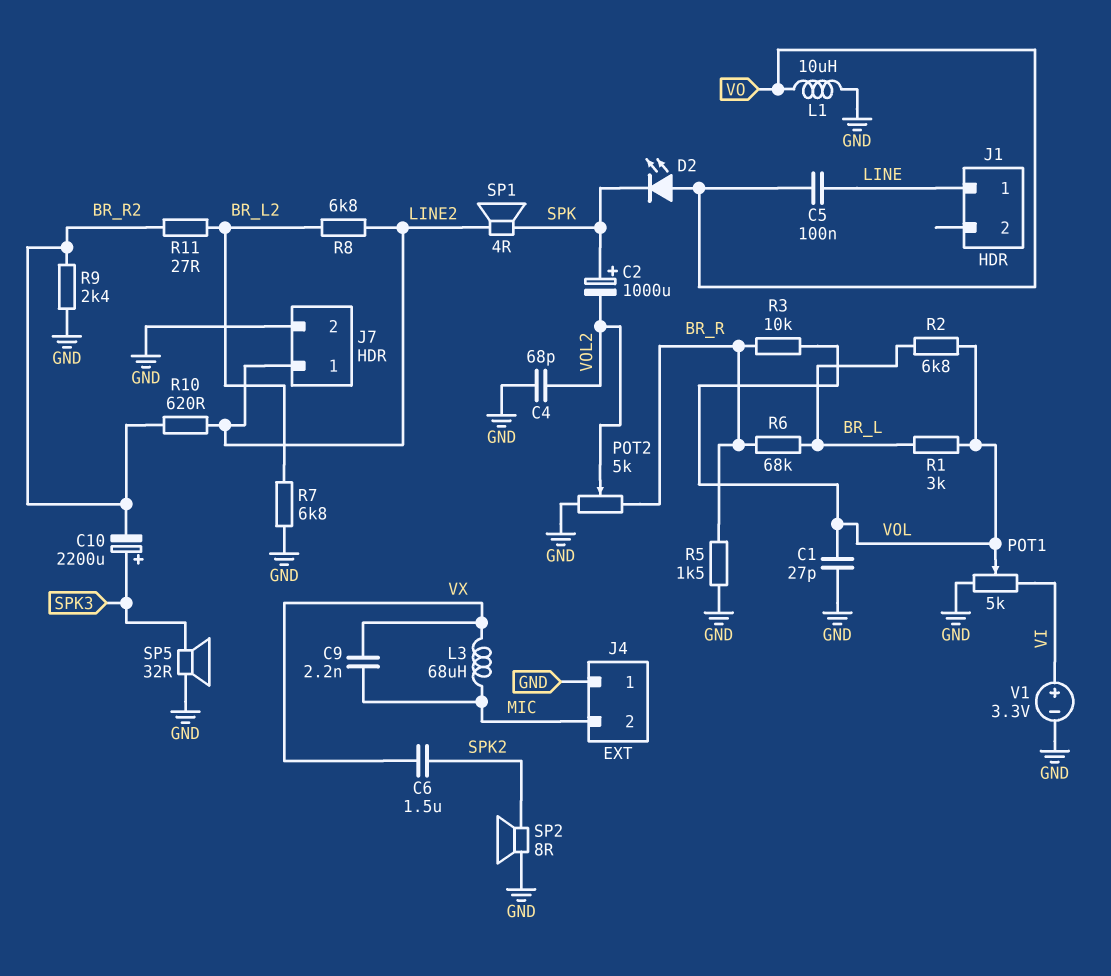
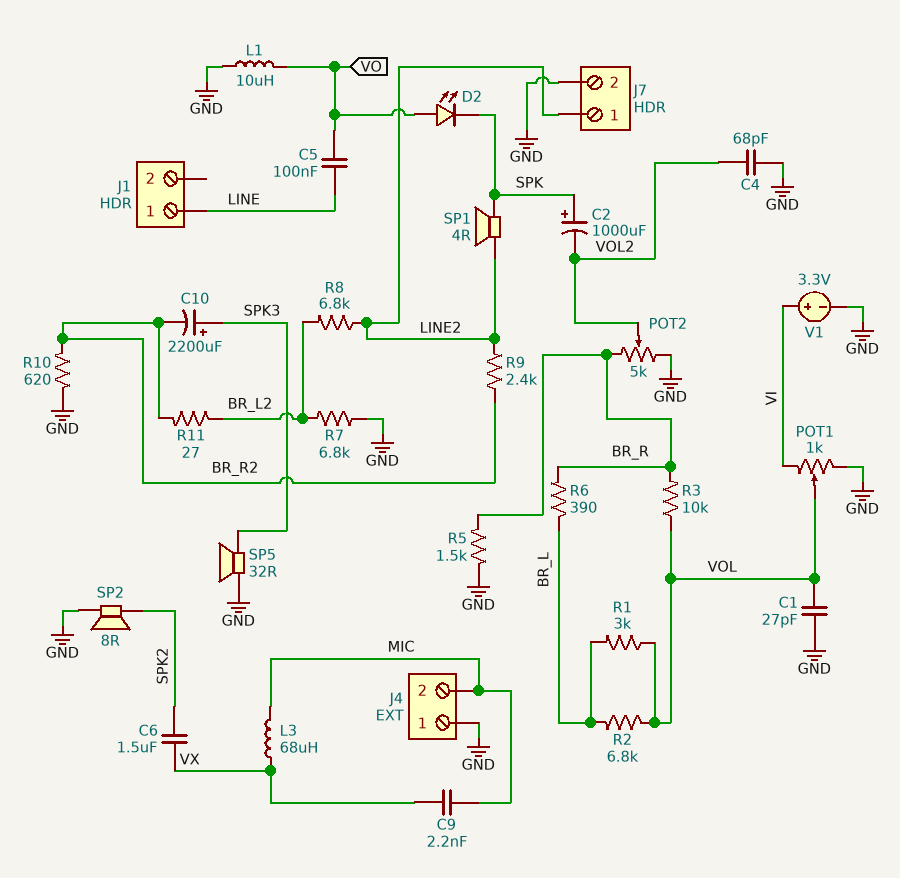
POT1: 5k (GND, VI, wiper VOL) -> 1k (GND, VI, wiper VOL)
R6: 68k (BR_L, BR_R) -> 390 (BR_L, BR_R)
R9: 2.4k (BR_R2, GND) -> 2.4k (BR_R2, LINE2)
R10: 620 (BR_R2, LINE2) -> 620 (BR_R2, GND)

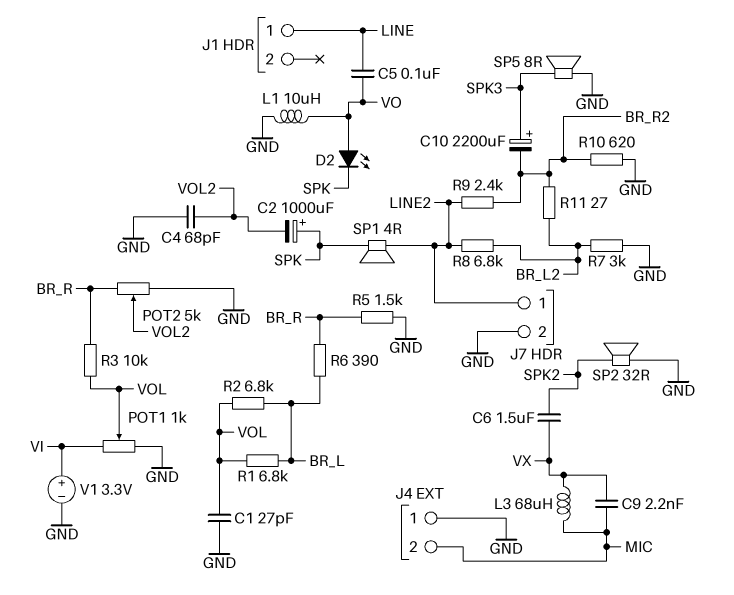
R1: 3k (BR_L, VOL) -> 6.8k (BR_L, VOL)
R7: 6.8k (BR_L2, GND) -> 3k (BR_L2, GND)
SP2: speaker 8R (GND, SPK2) -> speaker 32R (GND, SPK2)
SP5: speaker 32R (GND, SPK3) -> speaker 8R (GND, SPK3)

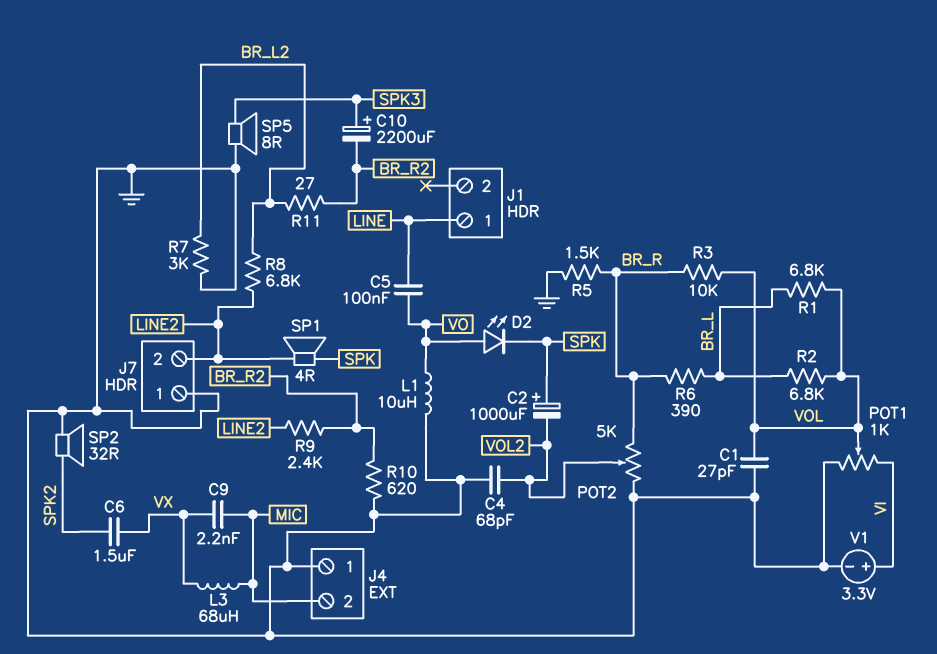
J7 pin 1: LINE2 -> GND
J7 pin 2: GND -> LINE2

